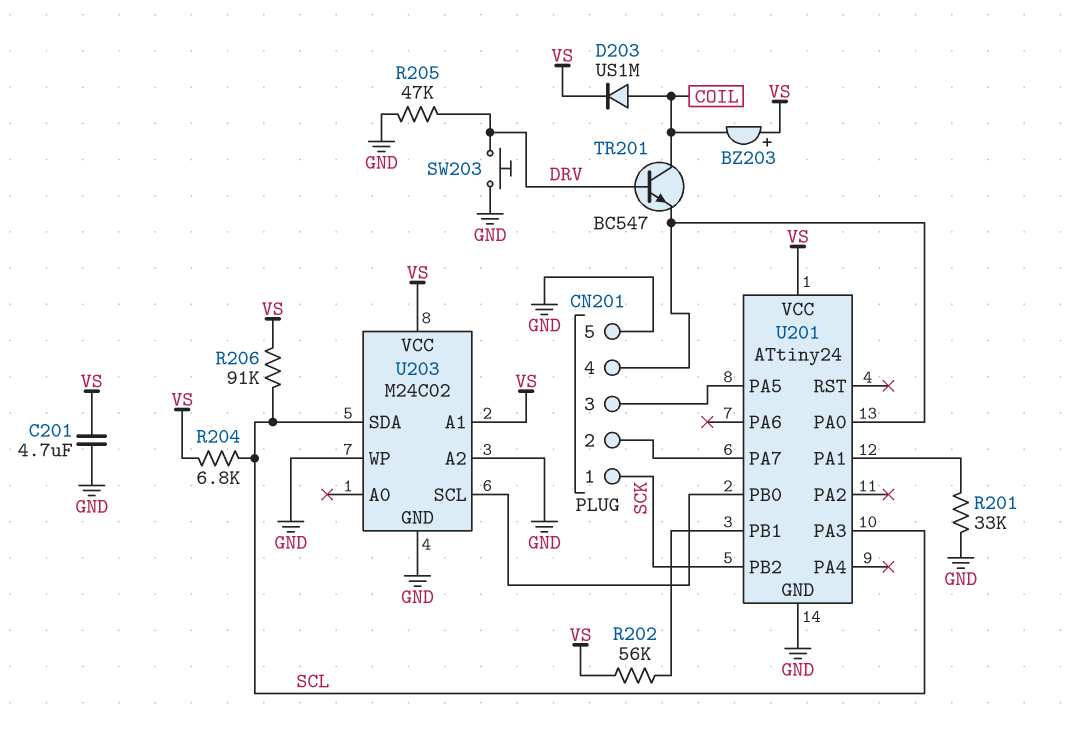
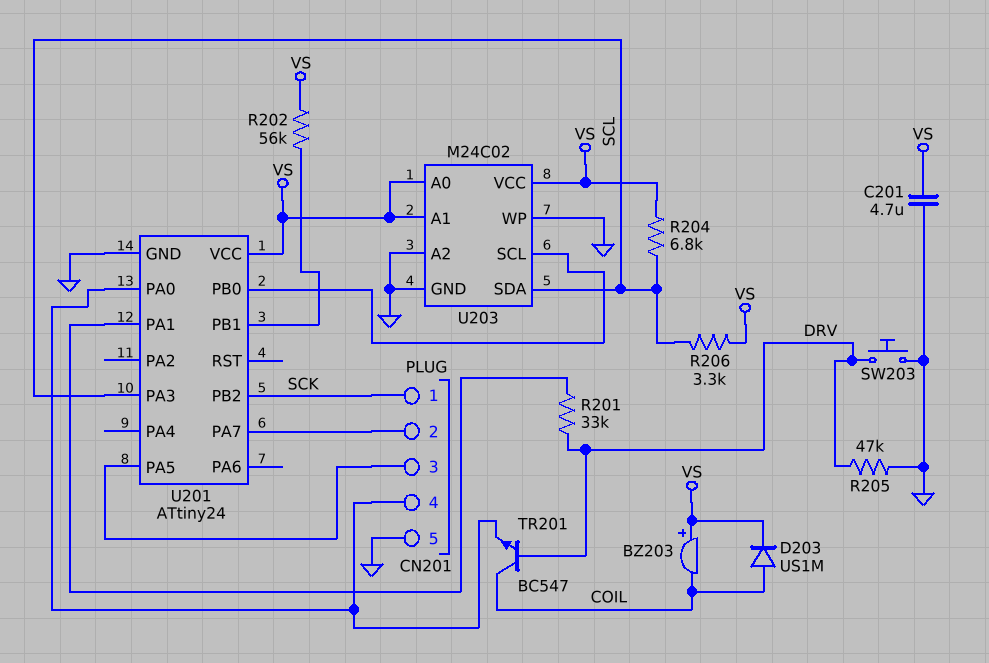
R201: 33k (GND, U201/PA1) -> 33k (DRV, U201/PA1)
R206: 91k (SCL, VS) -> 3.3k (SCL, VS)
U203 pin A0: none -> VS

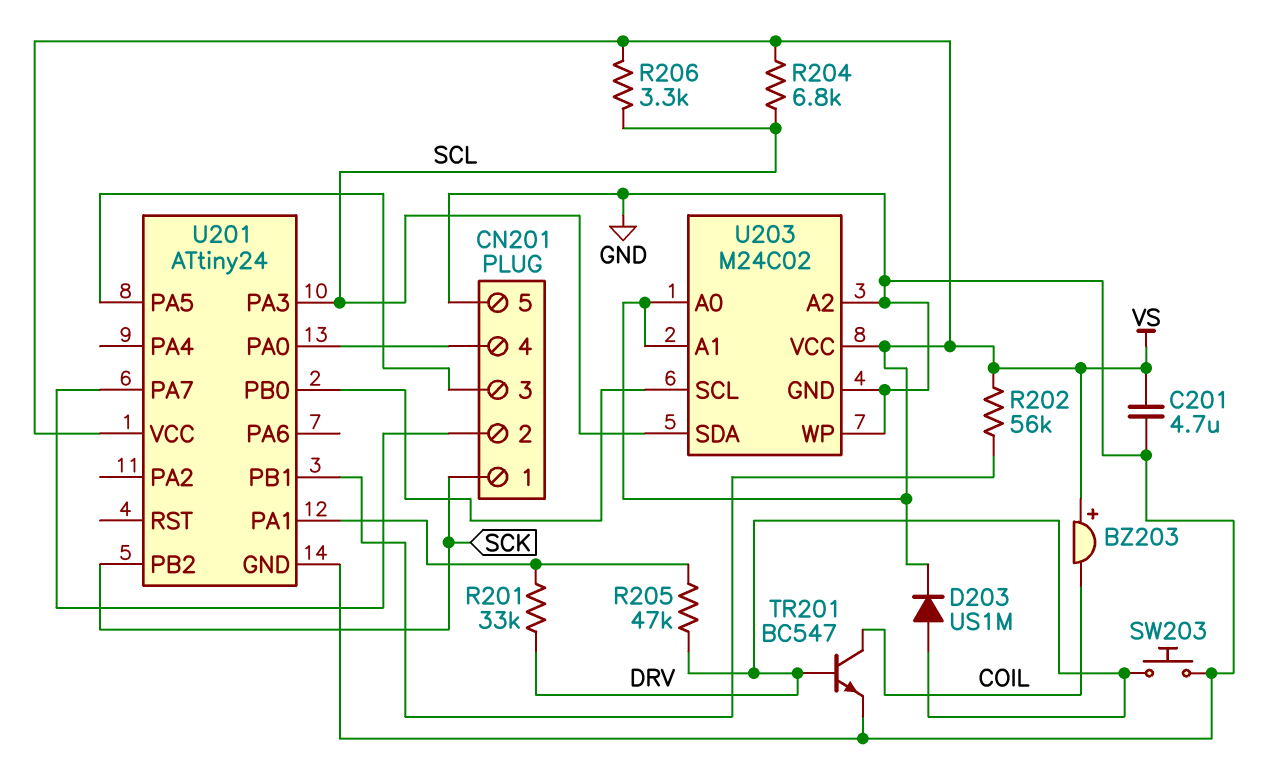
D203: diode US1M (A COIL, K VS) -> diode US1M (A DRV, K VS)
R205: 47k (DRV, GND) -> 47k (DRV, U201/PA1)
TR201: NPN BC547 (B DRV, C COIL, E CN201/4) -> NPN BC547 (B DRV, C COIL, E GND)

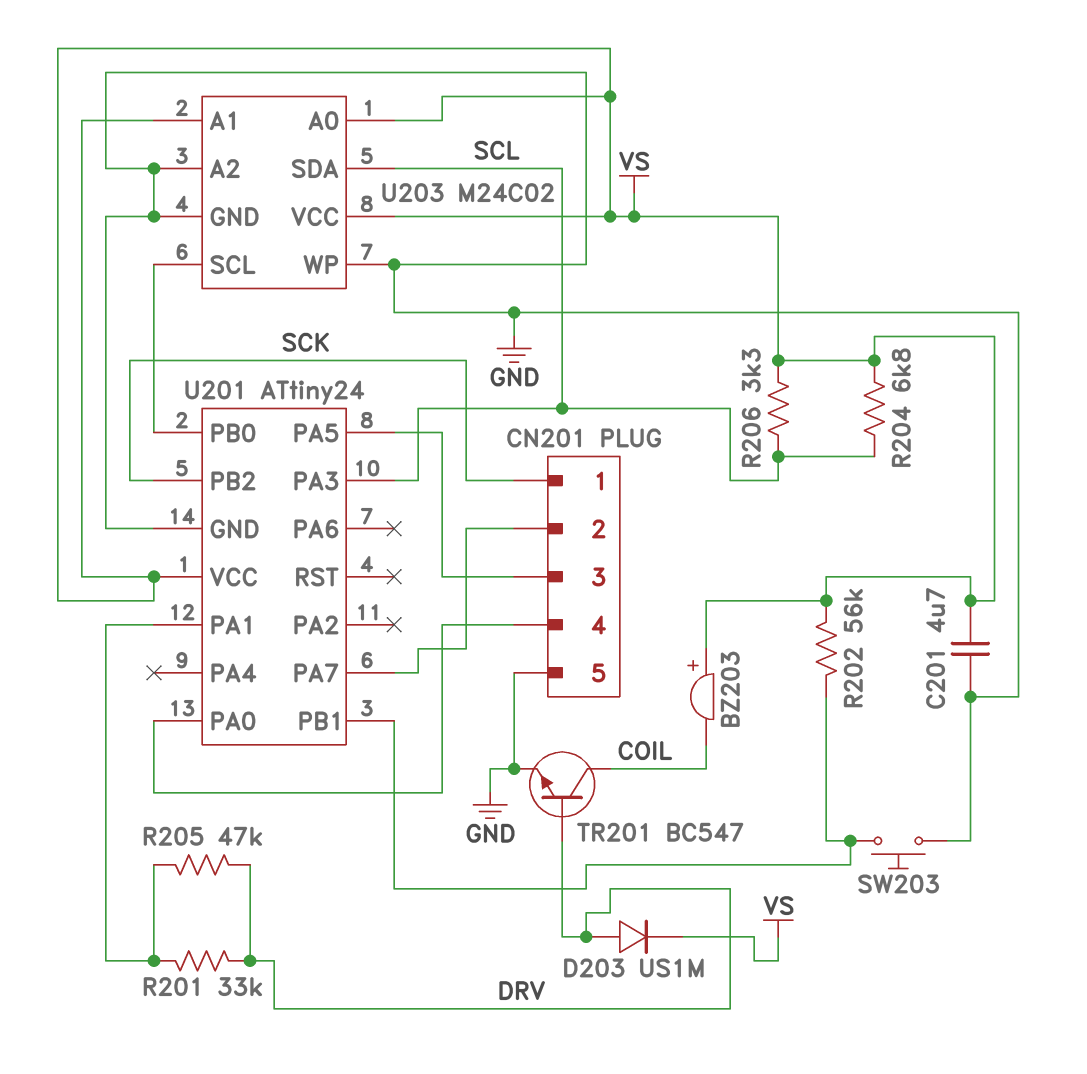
SW203: button (DRV, GND) -> button (GND, U201/PB1)

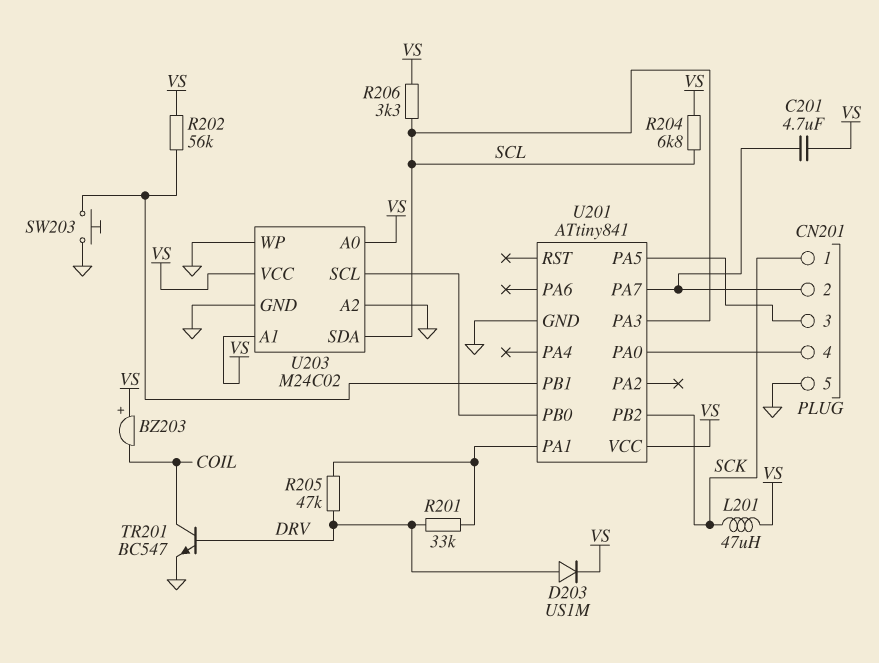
C201: 4.7uF (GND, VS) -> 4.7uF (CN201/2, VS)
L201: none -> 47uH (SCK, VS)
U201: ATtiny24 -> ATtiny841

